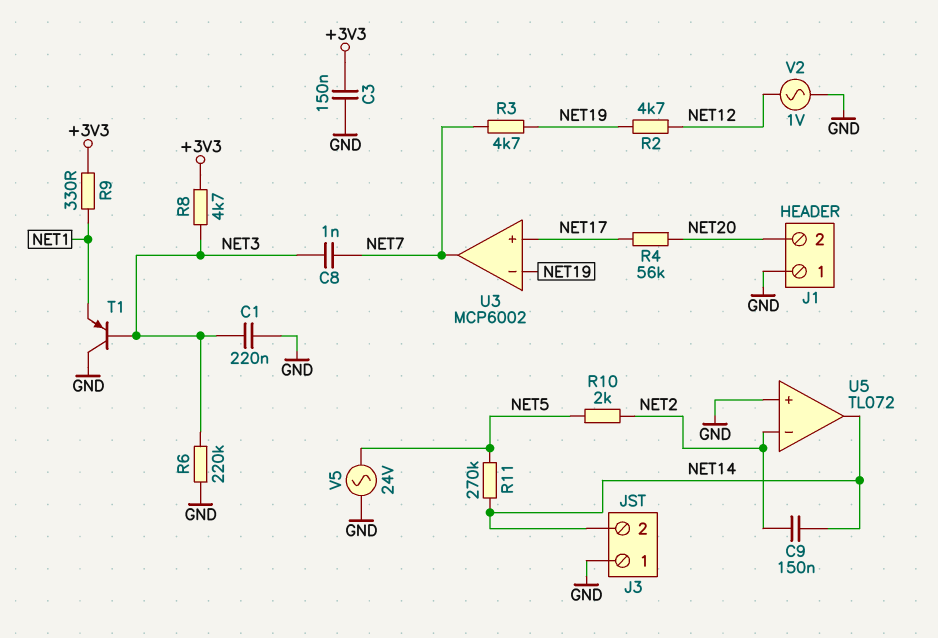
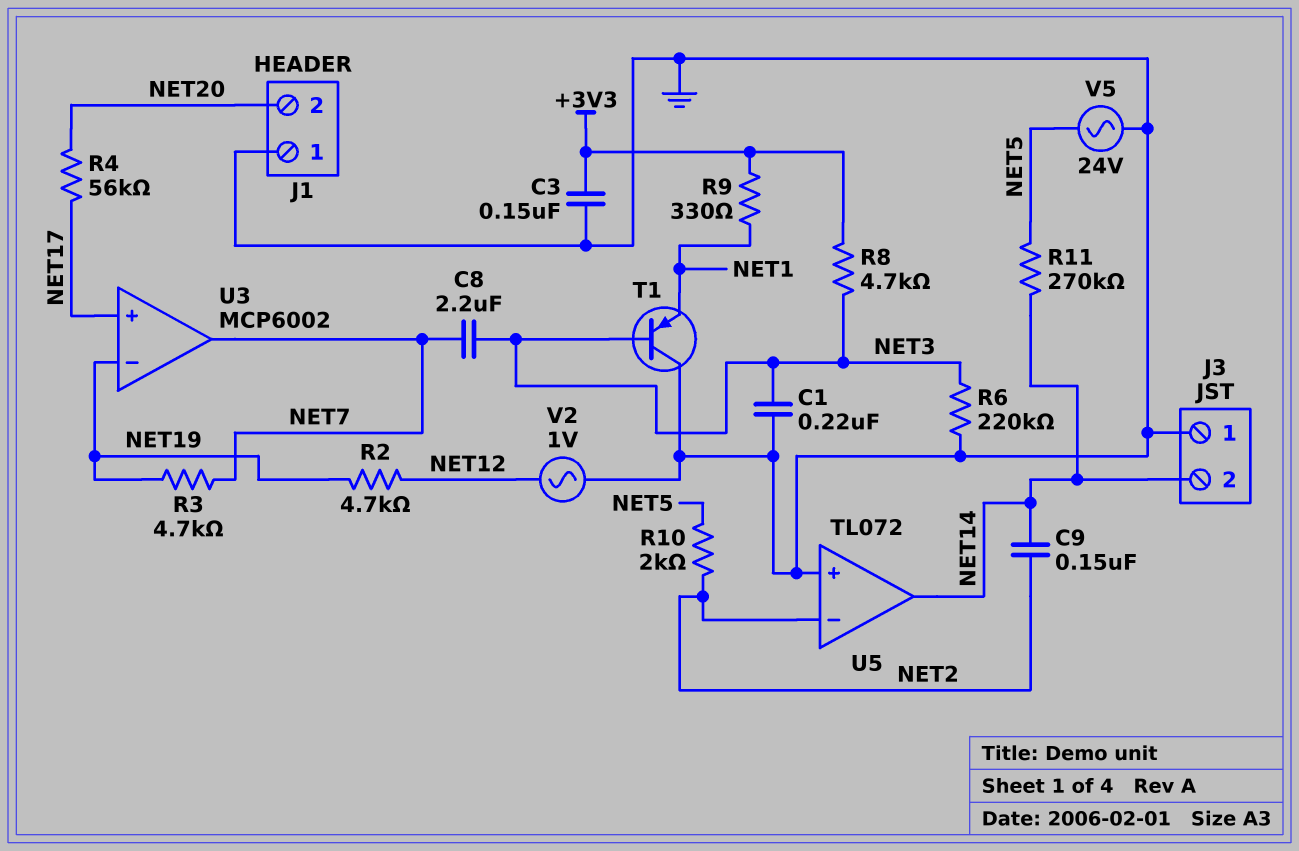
C8: 1nF (NET3, NET7) -> 2.2uF (NET3, NET7)

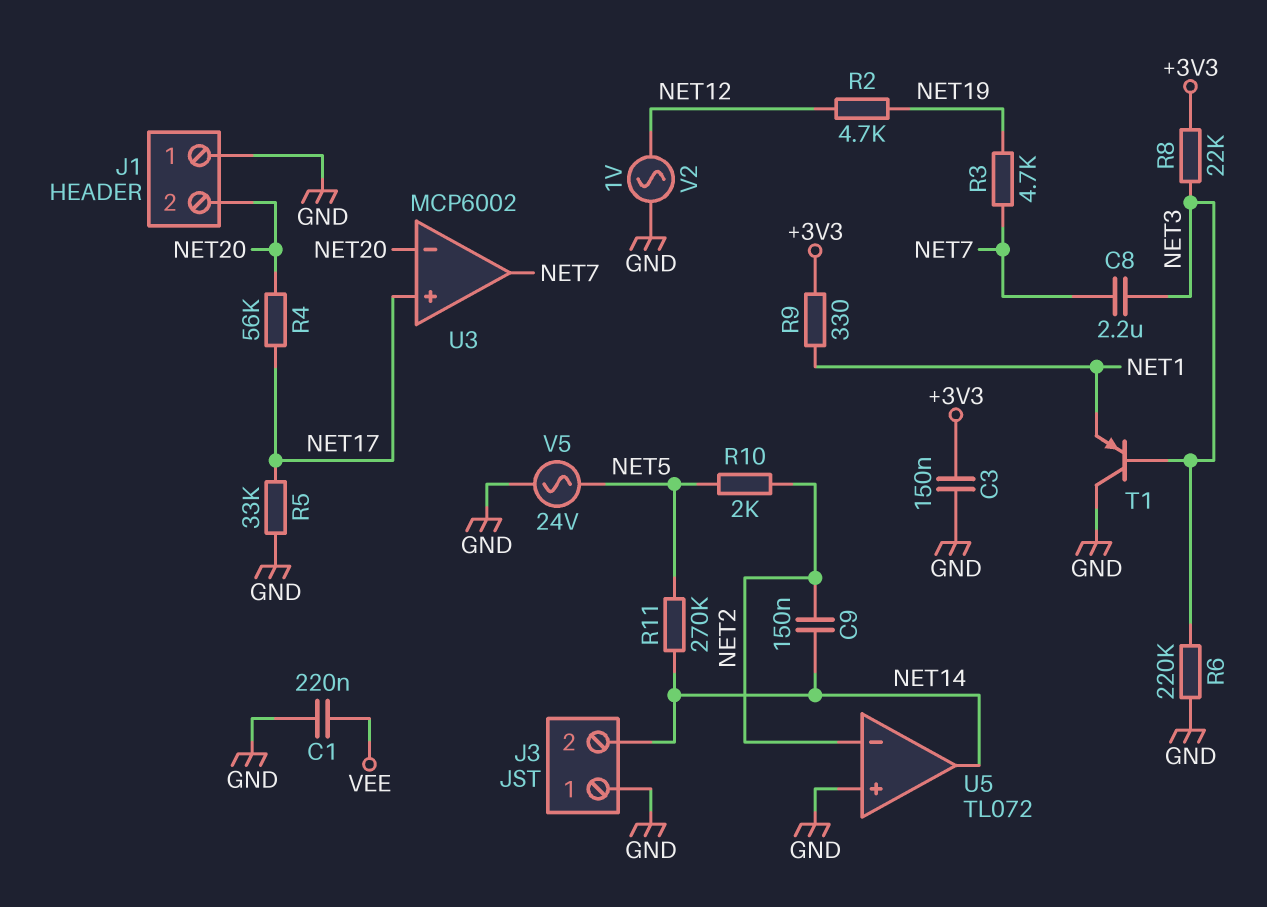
C1: 220nF (GND, NET3) -> 220nF (GND, VEE)
R5: none -> 33k (GND, NET17)
R8: 4.7k (+3V3, NET3) -> 22k (+3V3, NET3)
U3 pin in-: NET19 -> NET20

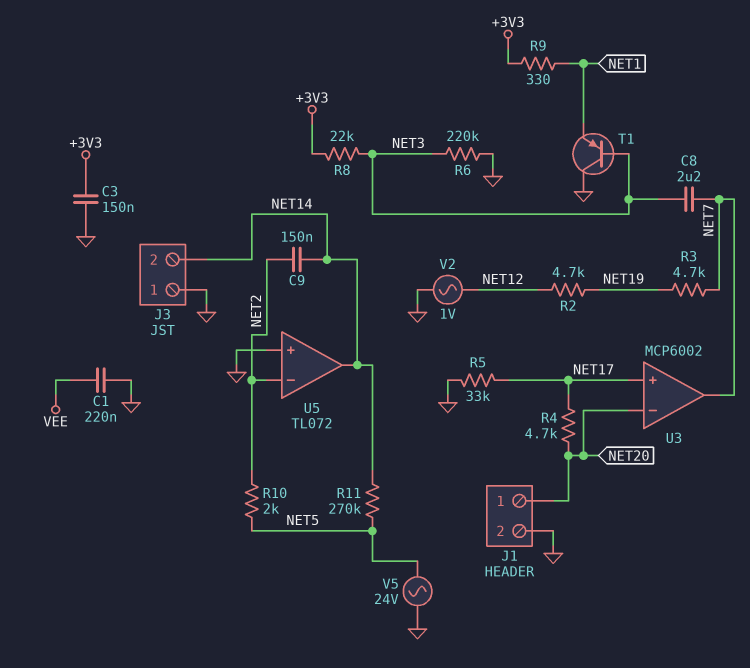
J1 pin 1: GND -> NET20
J1 pin 2: NET20 -> GND
R4: 56k (NET17, NET20) -> 4.7k (NET17, NET20)

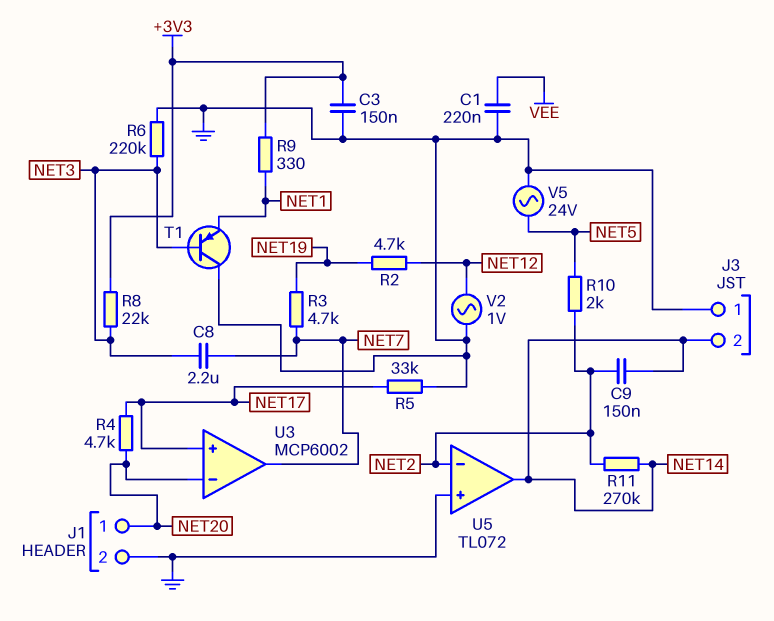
R11: 270k (NET5, NET14) -> 270k (NET2, NET14)

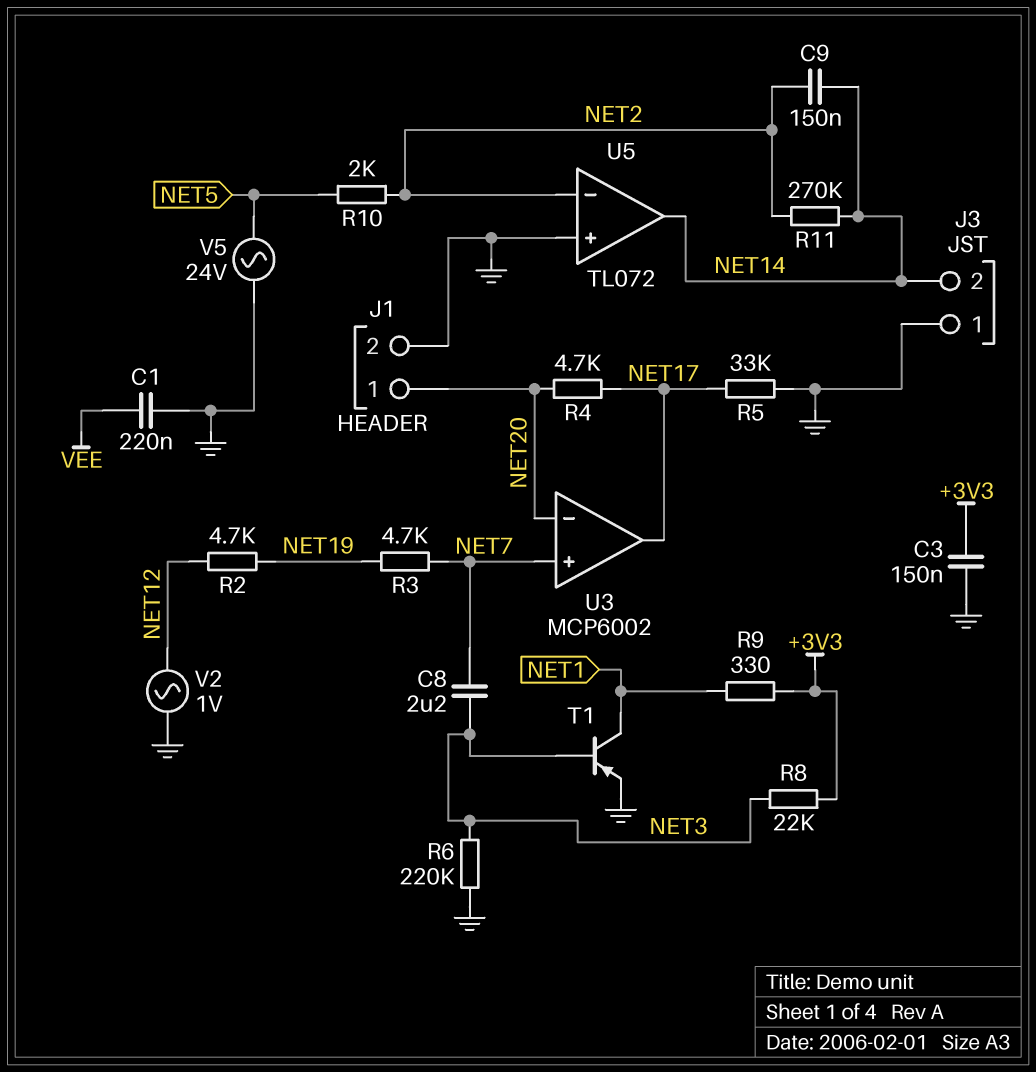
T1: PNP (B NET3, C GND, E NET1) -> PNP (B NET3, C NET1, E GND)
U3 pin in+: NET17 -> NET7
U3 pin out: NET7 -> NET17

